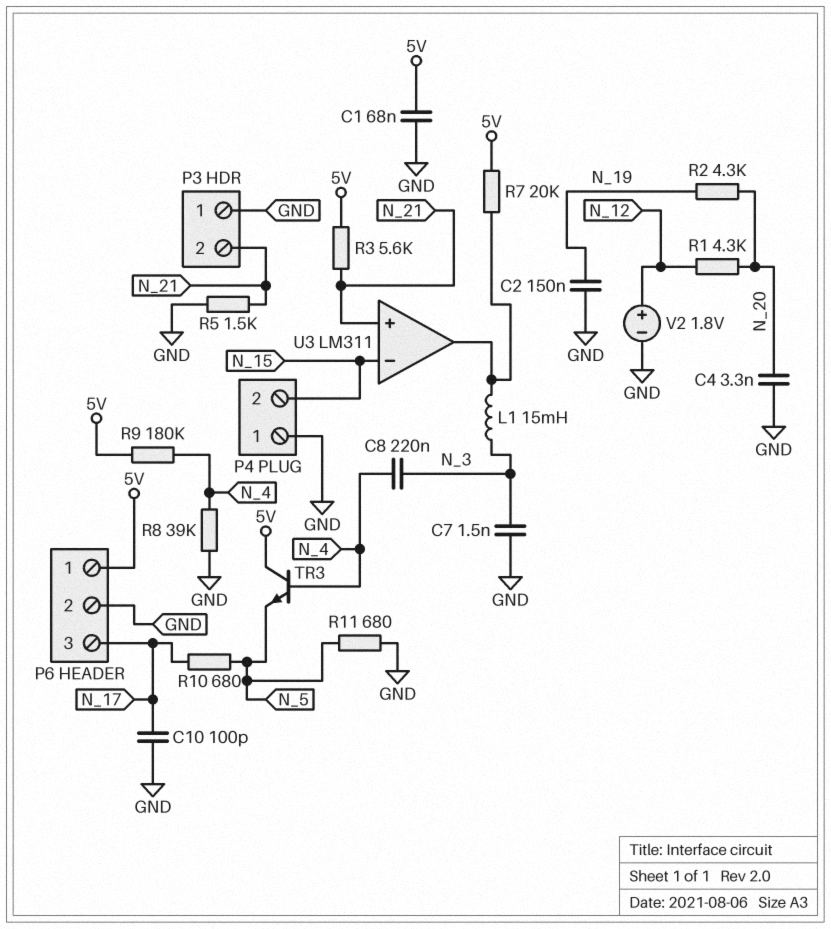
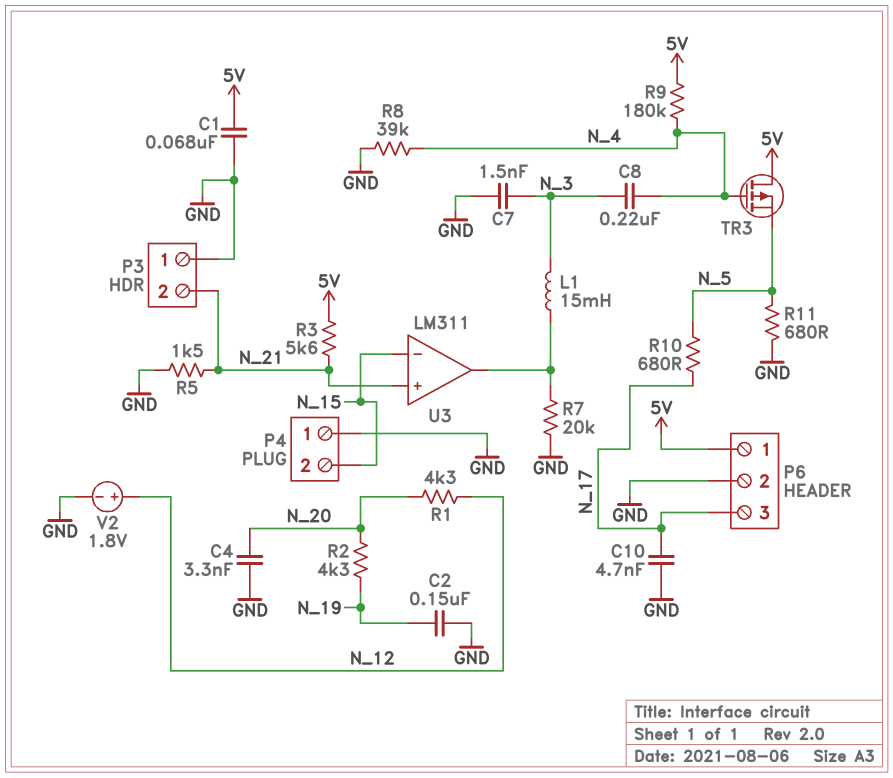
C10: 100pF (GND, N_17) -> 4.7nF (GND, N_17)
R7: 20k (5V, U3/out) -> 20k (GND, U3/out)
TR3: NPN (B N_4, C 5V, E N_5) -> PMOS (G N_4, D 5V, S N_5)

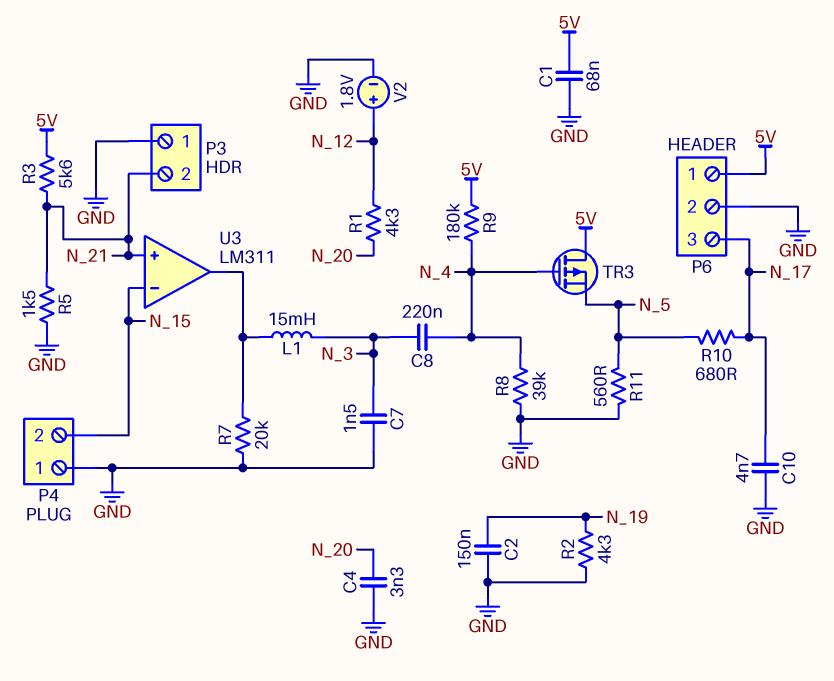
R2: 4.3k (N_19, N_20) -> 4.3k (GND, N_19)
R11: 680 (GND, N_5) -> 560 (GND, N_5)

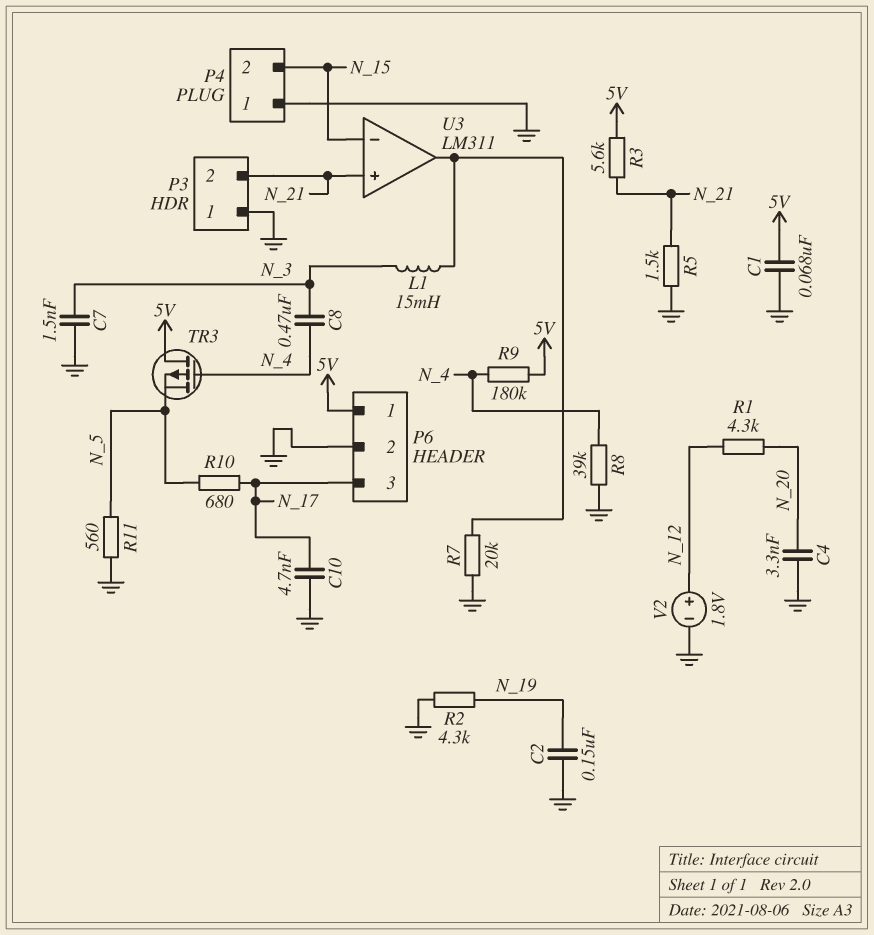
C8: 220nF (N_3, N_4) -> 470nF (N_3, N_4)

